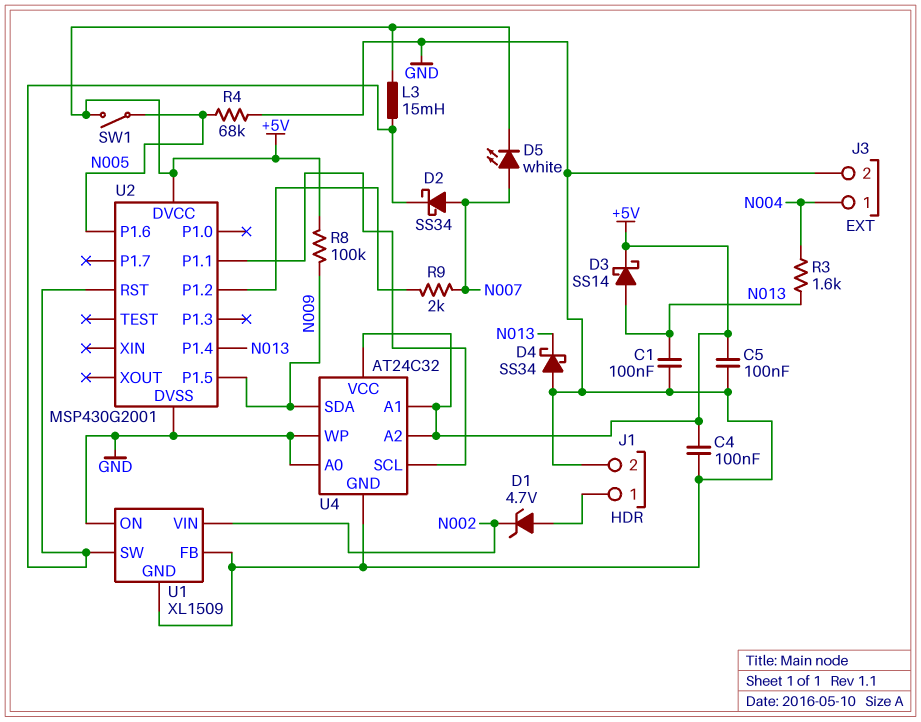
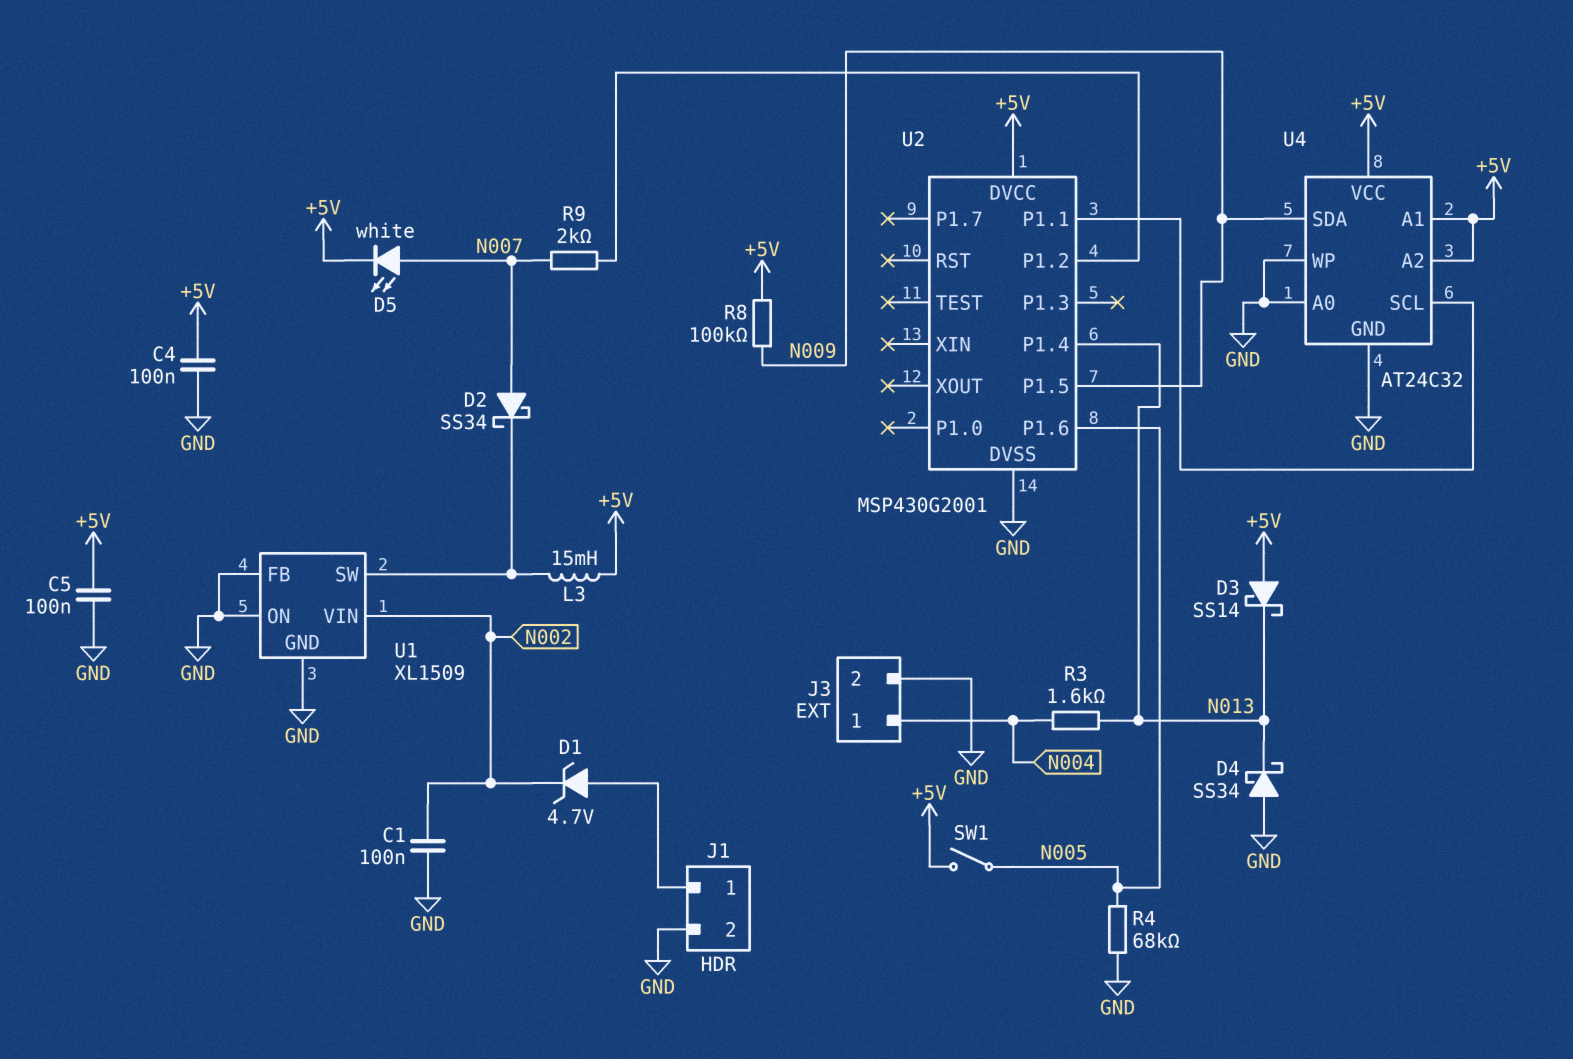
C1: 100nF (GND, N013) -> 100nF (GND, N002)
D3: schottky SS14 (A N013, K +5V) -> schottky SS14 (A +5V, K N013)
U2 pin RST: U1/SW -> none

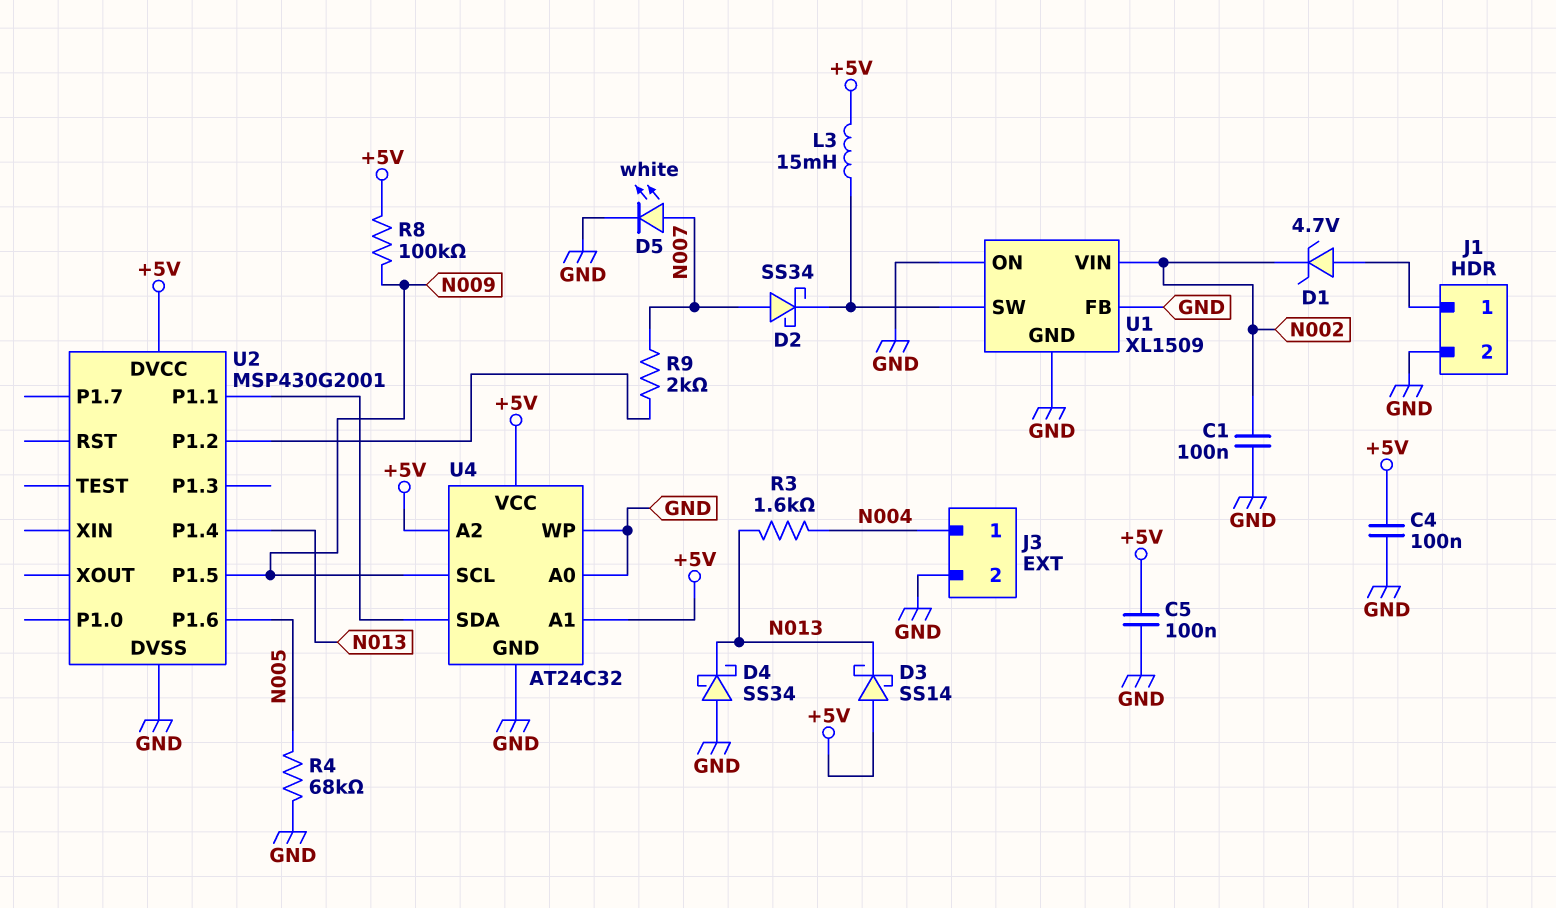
D5: LED white (A N007, K +5V) -> LED white (A N007, K GND)
SW1: switch (+5V, N005) -> none
U4 pin SCL: U2/P1.1 -> N009
U4 pin SDA: N009 -> U2/P1.1

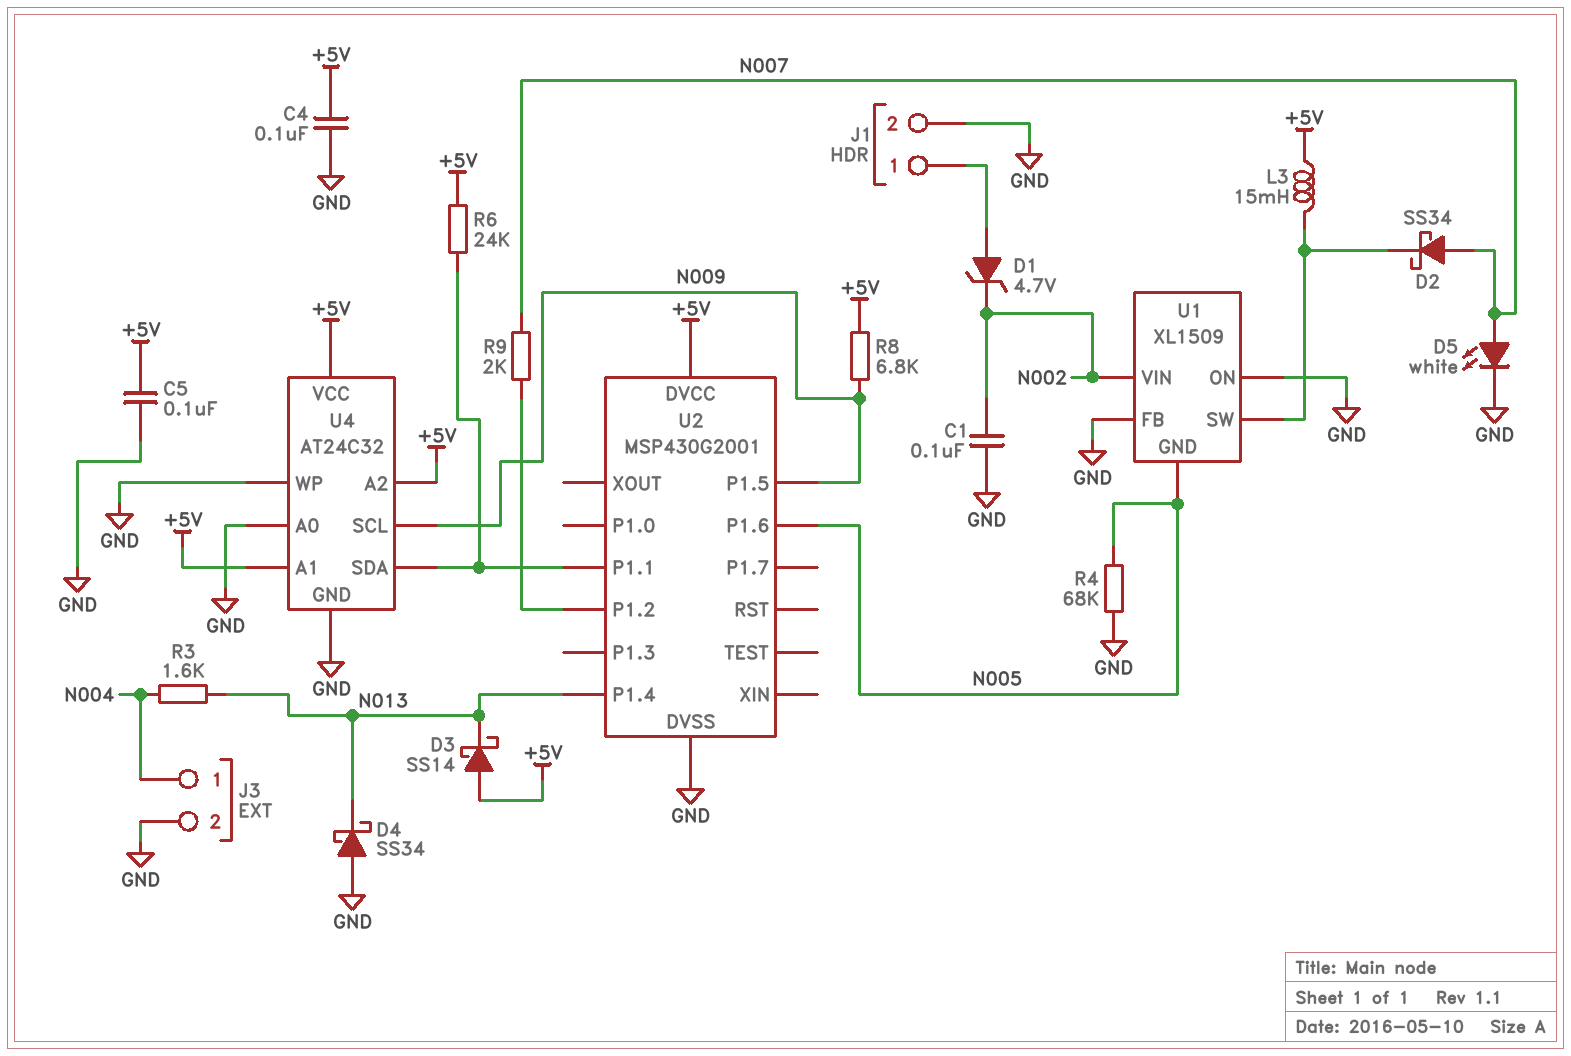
R6: none -> 24k (+5V, U2/P1.1)
R8: 100k (+5V, N009) -> 6.8k (+5V, N009)
U1 pin GND: GND -> N005

